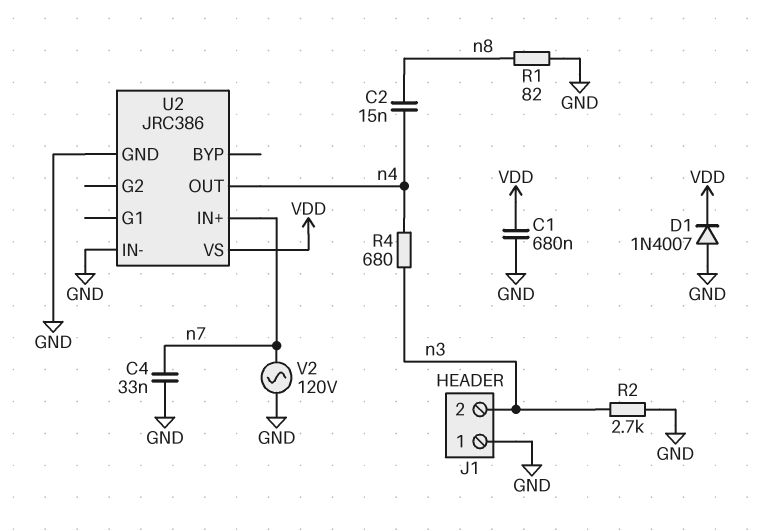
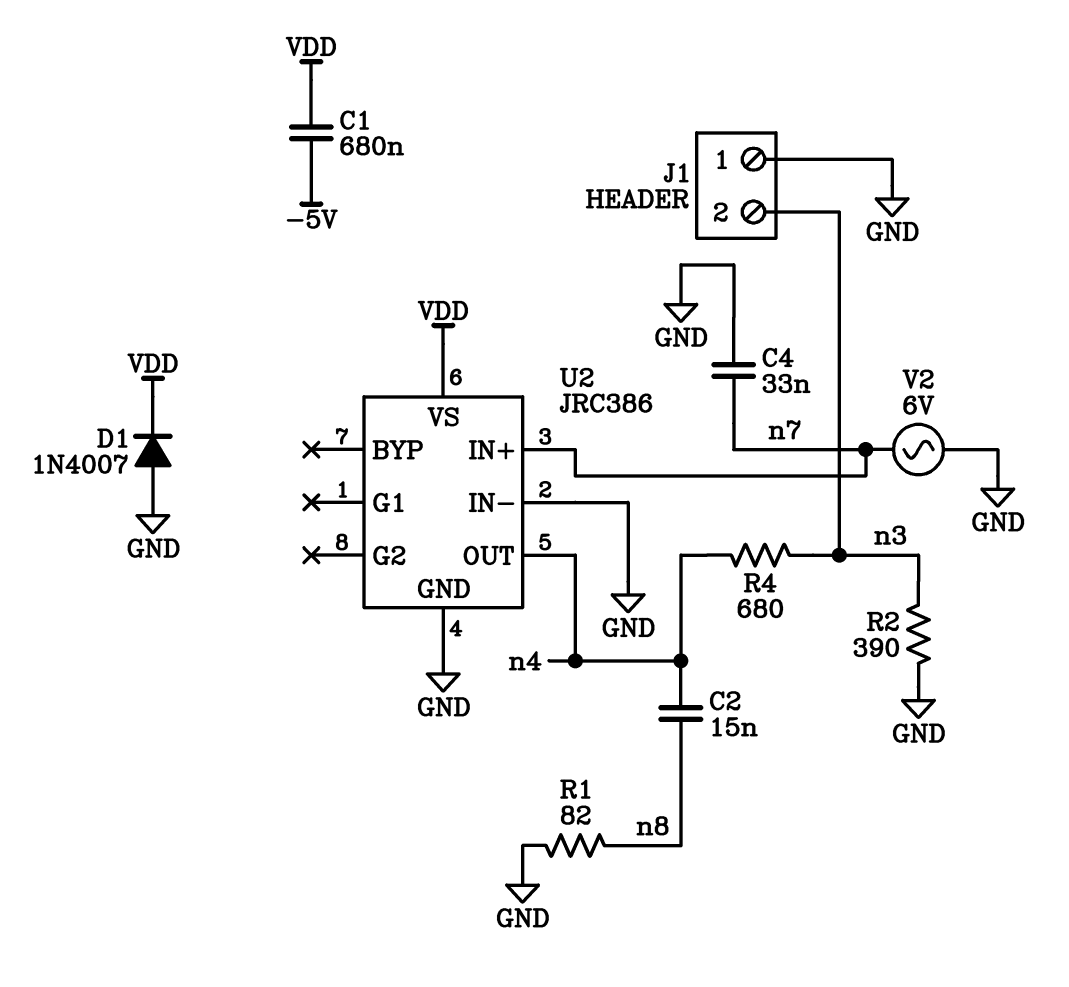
C1: 680nF (GND, VDD) -> 680nF (-5V, VDD)
R2: 2.7k (GND, n3) -> 390 (GND, n3)
V2: AC 120V (GND, n7) -> AC 6V (GND, n7)

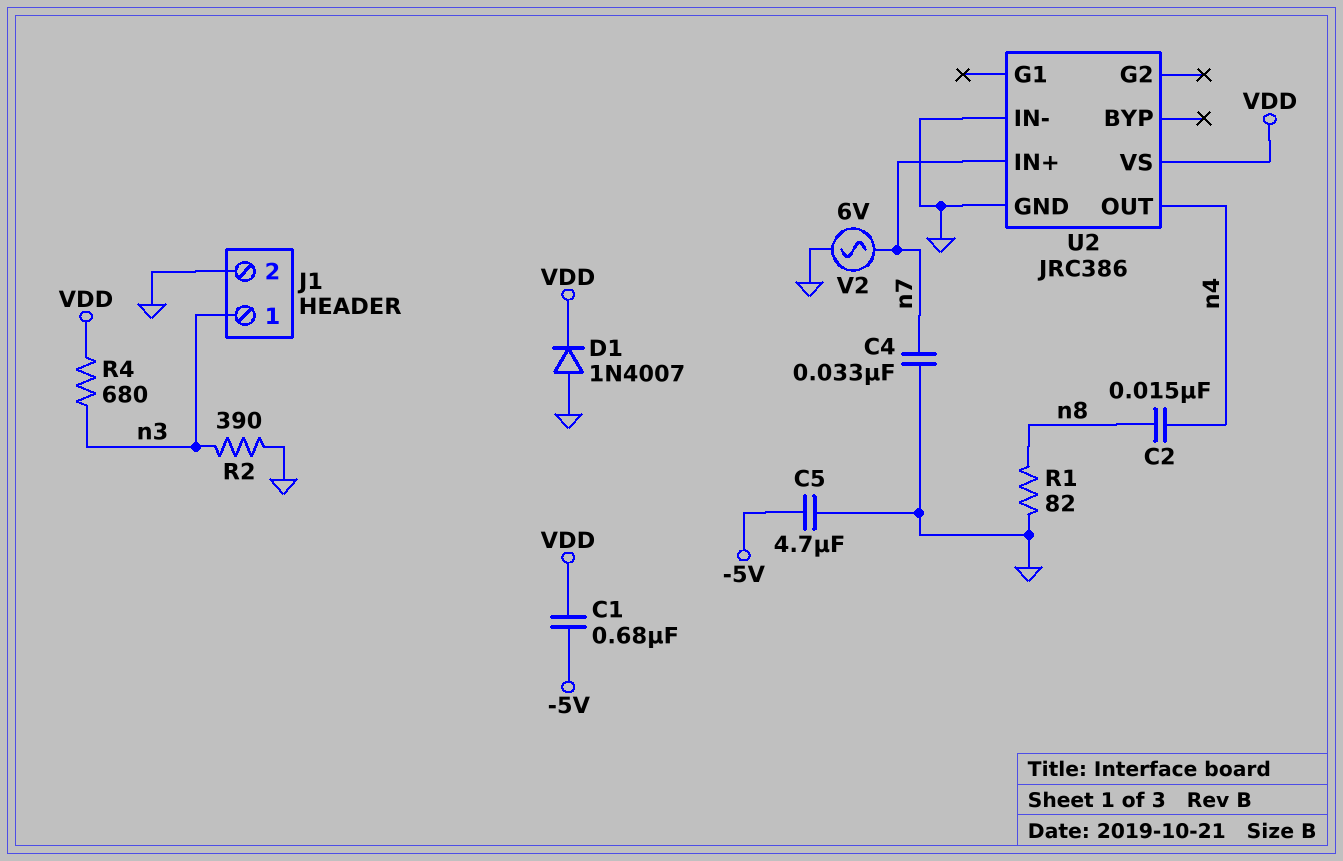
C5: none -> 4.7uF (-5V, GND)
J1 pin 1: GND -> n3
J1 pin 2: n3 -> GND
R4: 680 (n3, n4) -> 680 (VDD, n3)

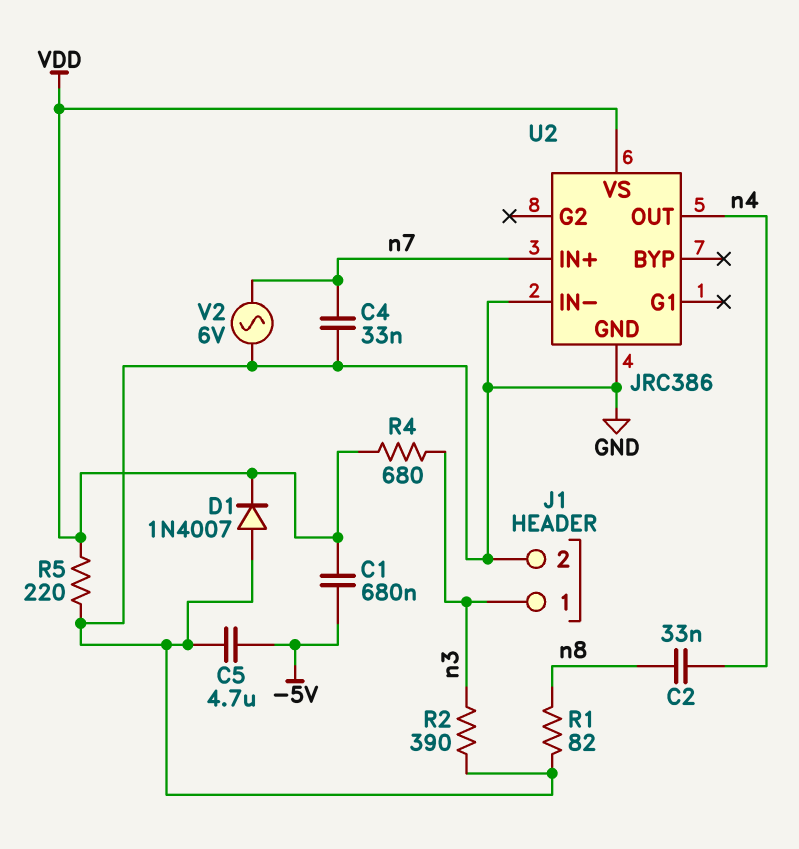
C2: 15nF (n4, n8) -> 33nF (n4, n8)
R5: none -> 220 (GND, VDD)

